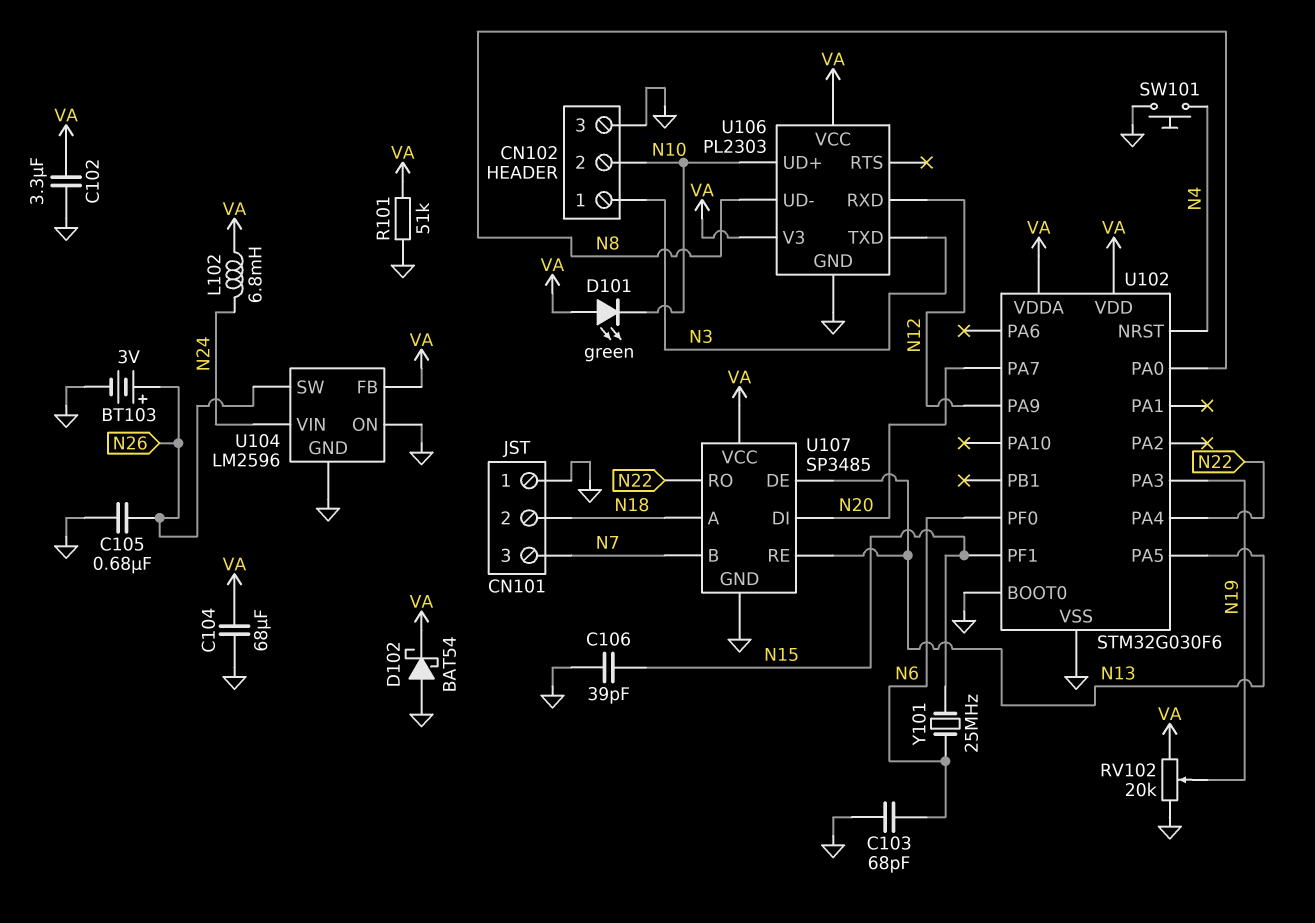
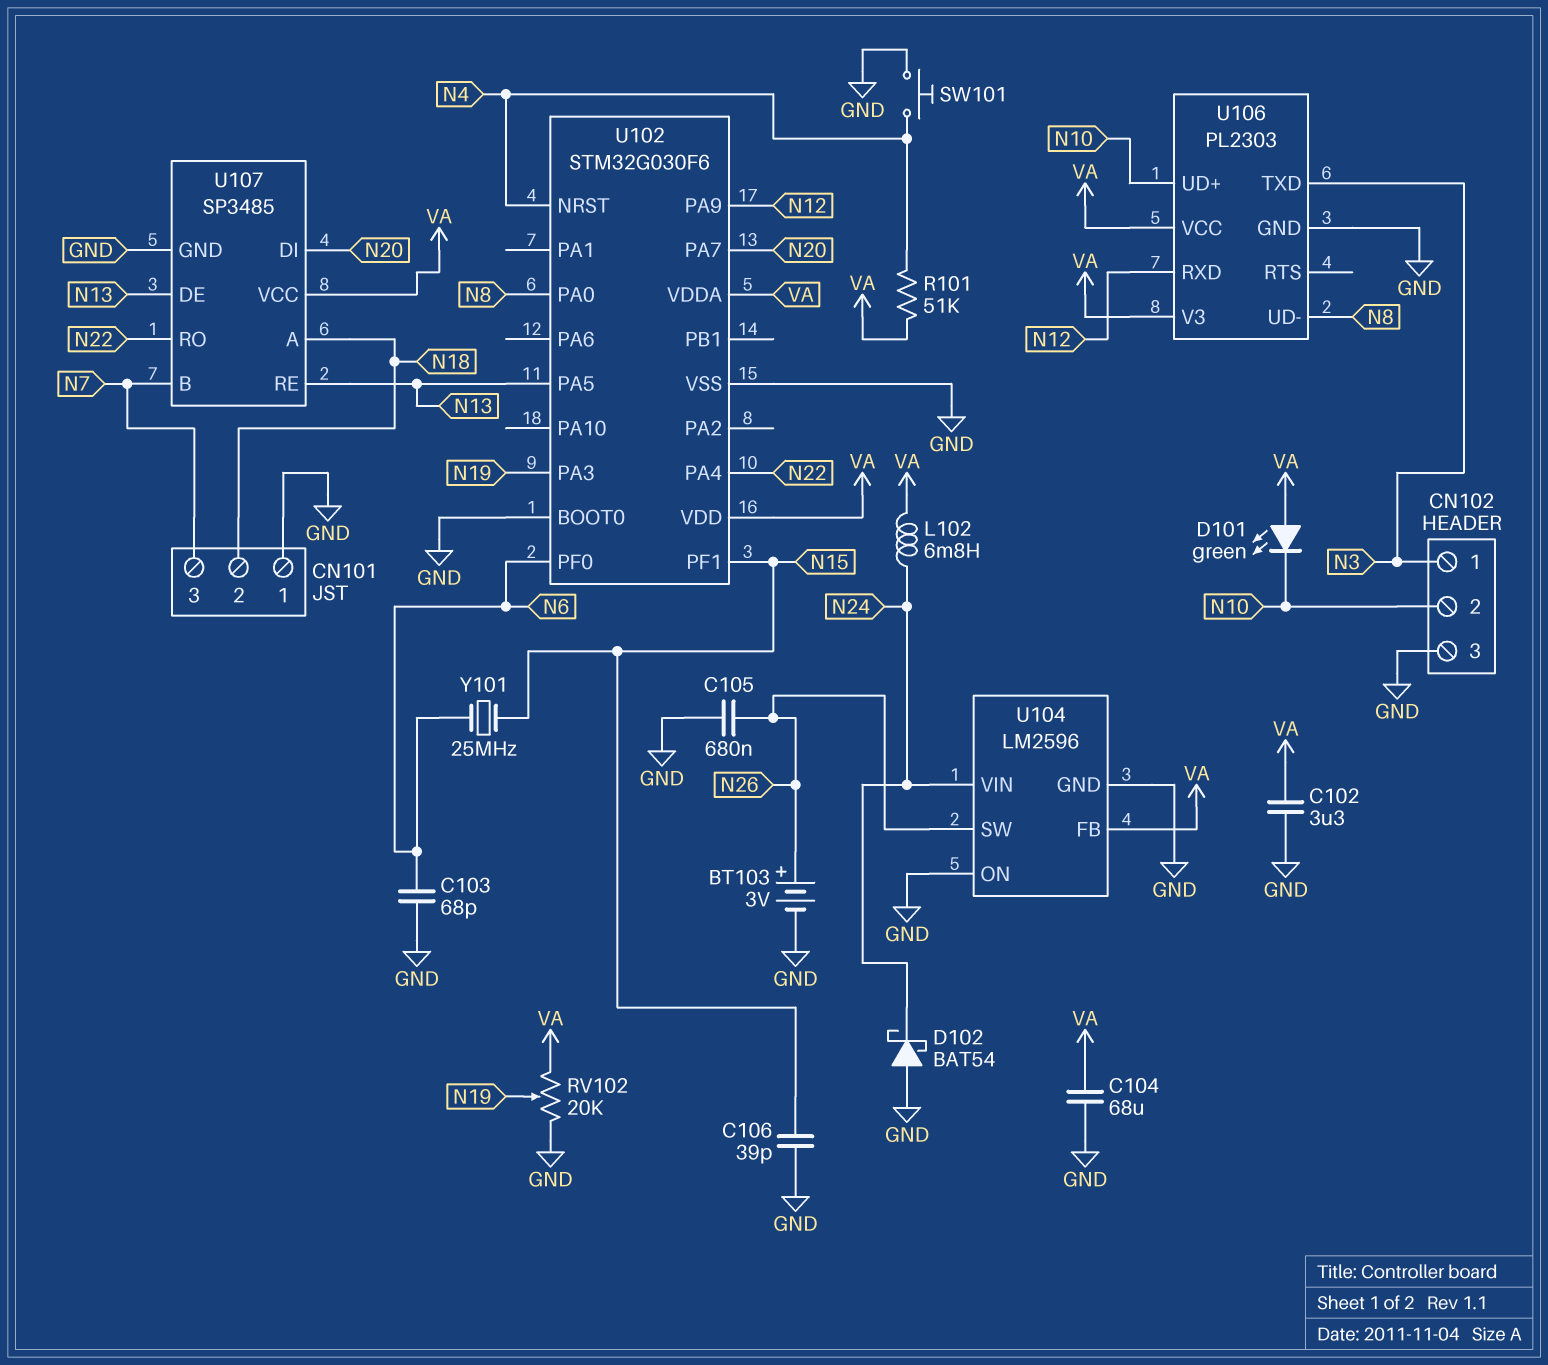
D102: schottky BAT54 (A GND, K VA) -> schottky BAT54 (A GND, K N24)
R101: 51k (GND, VA) -> 51k (N4, VA)

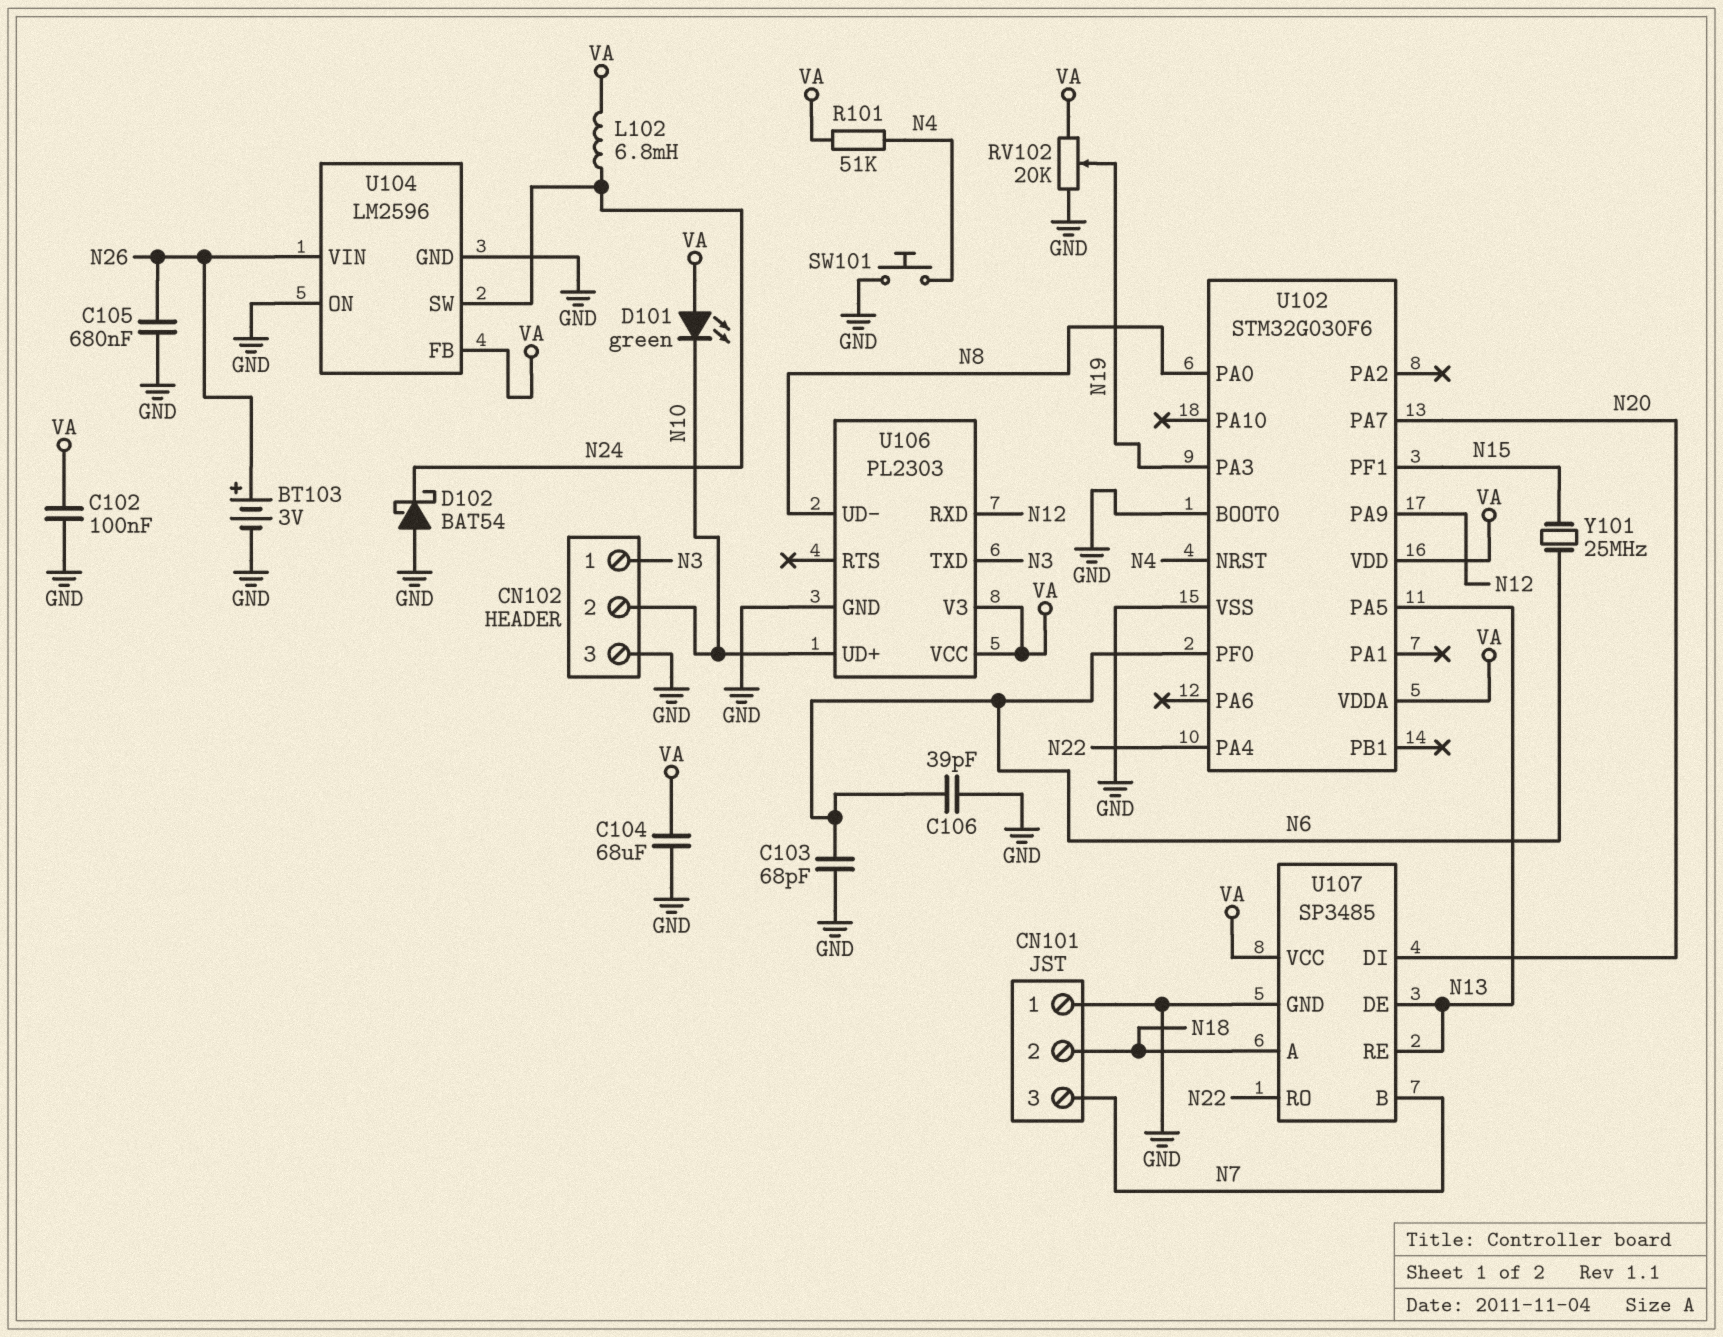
C102: 3.3uF (GND, VA) -> 100nF (GND, VA)
C106: 39pF (GND, N15) -> 39pF (GND, N6)
U104 pin SW: N26 -> N24
U104 pin VIN: N24 -> N26

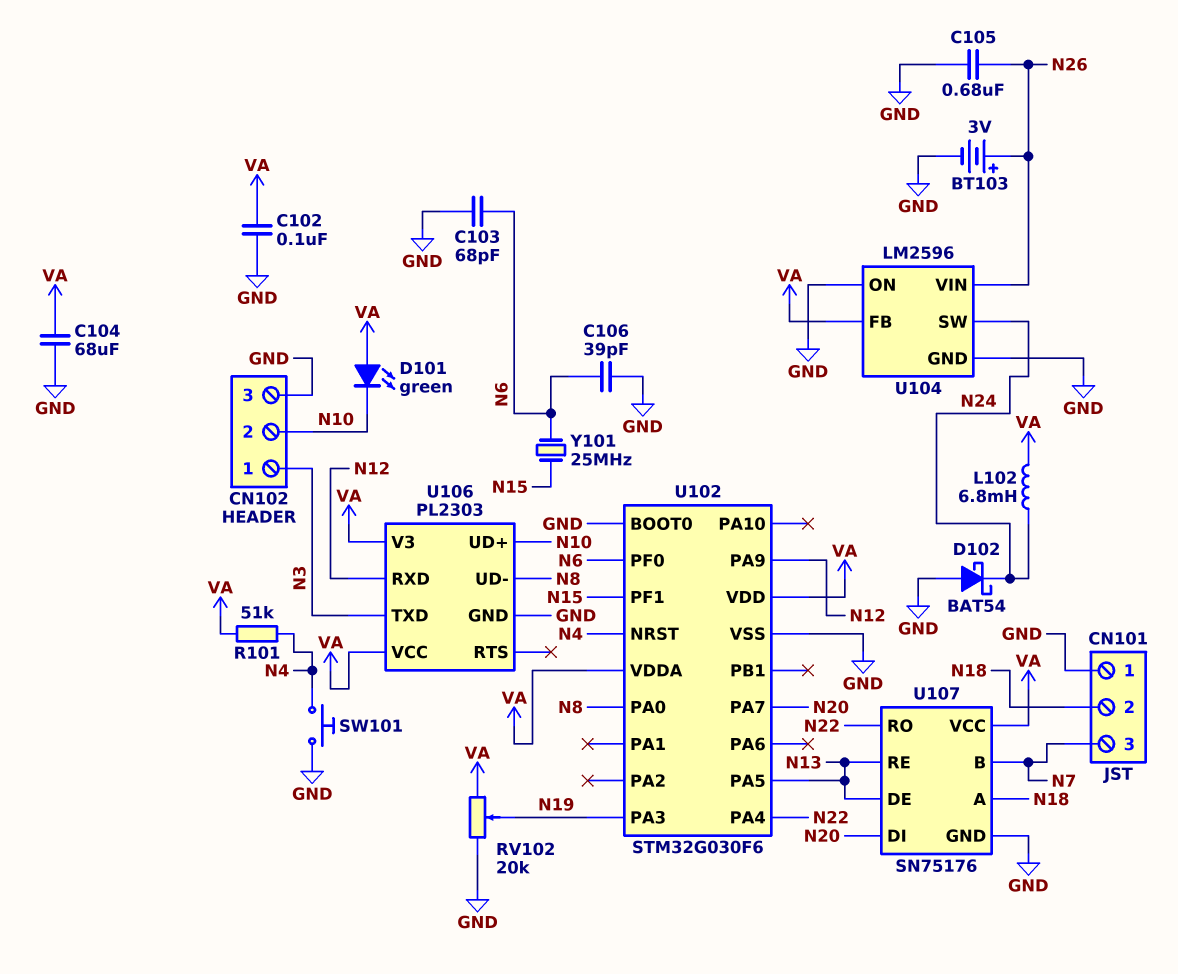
U107: SP3485 -> SN75176

